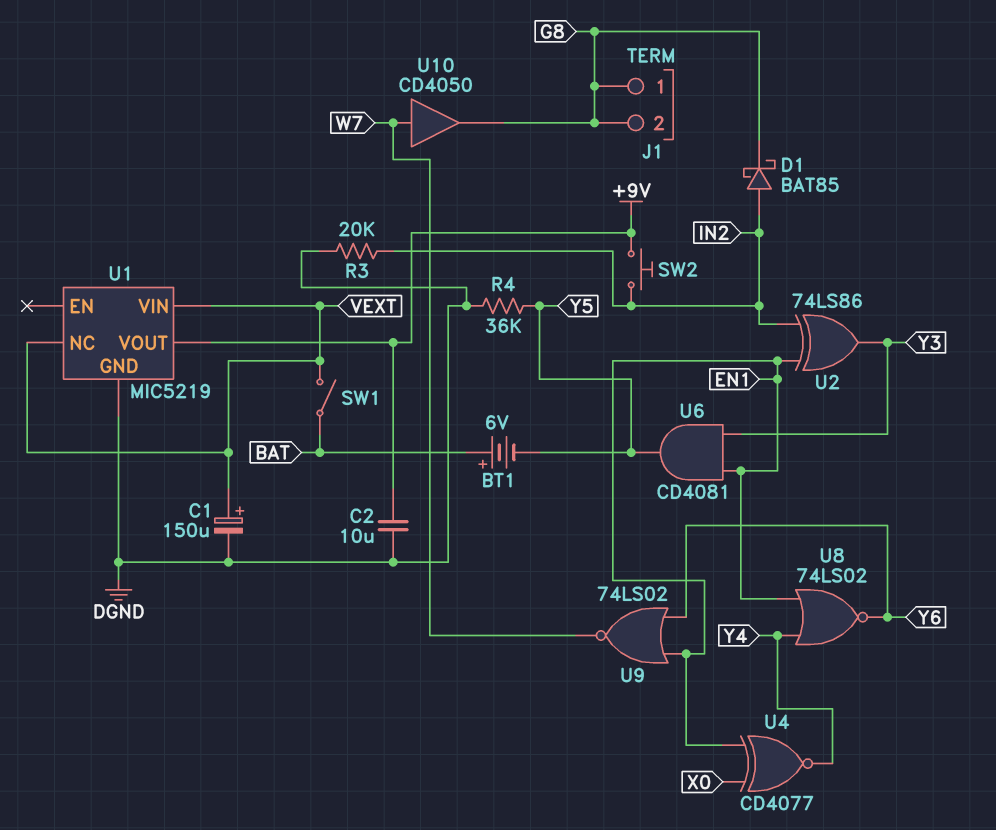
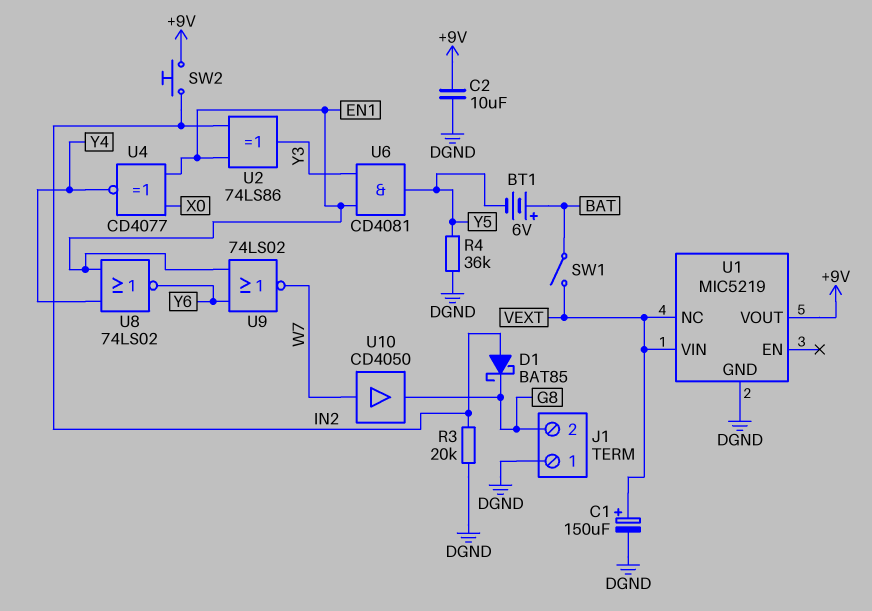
J1 pin 1: G8 -> DGND

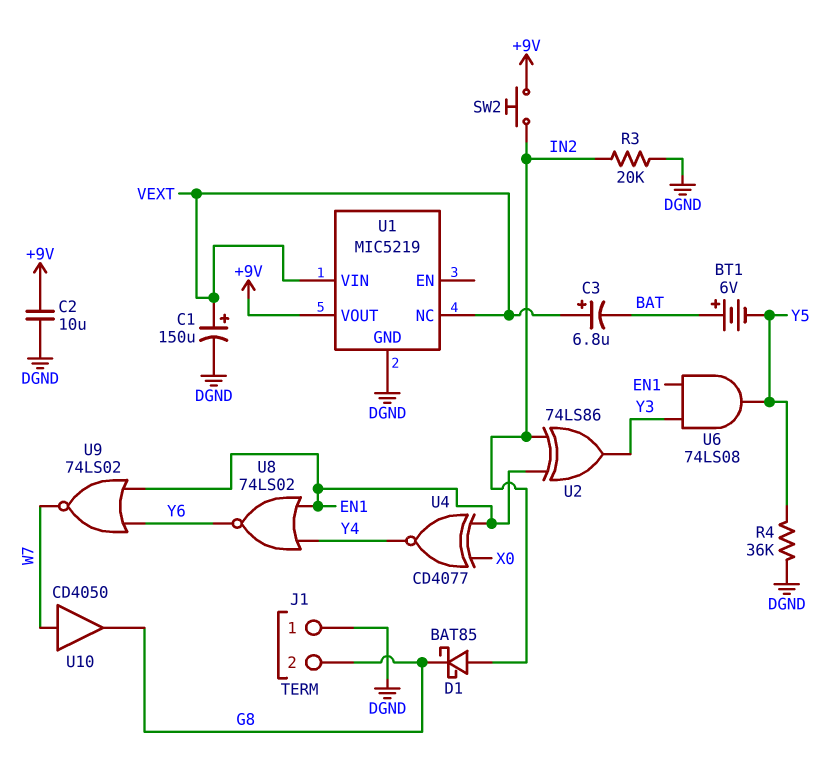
C3: none -> 6.8uF (plus VEXT, minus BAT)
SW1: switch (BAT, VEXT) -> none
U6: AND CD4081 (in EN1, in Y3, out Y5) -> AND 74LS08 (in EN1, in Y3, out Y5)

